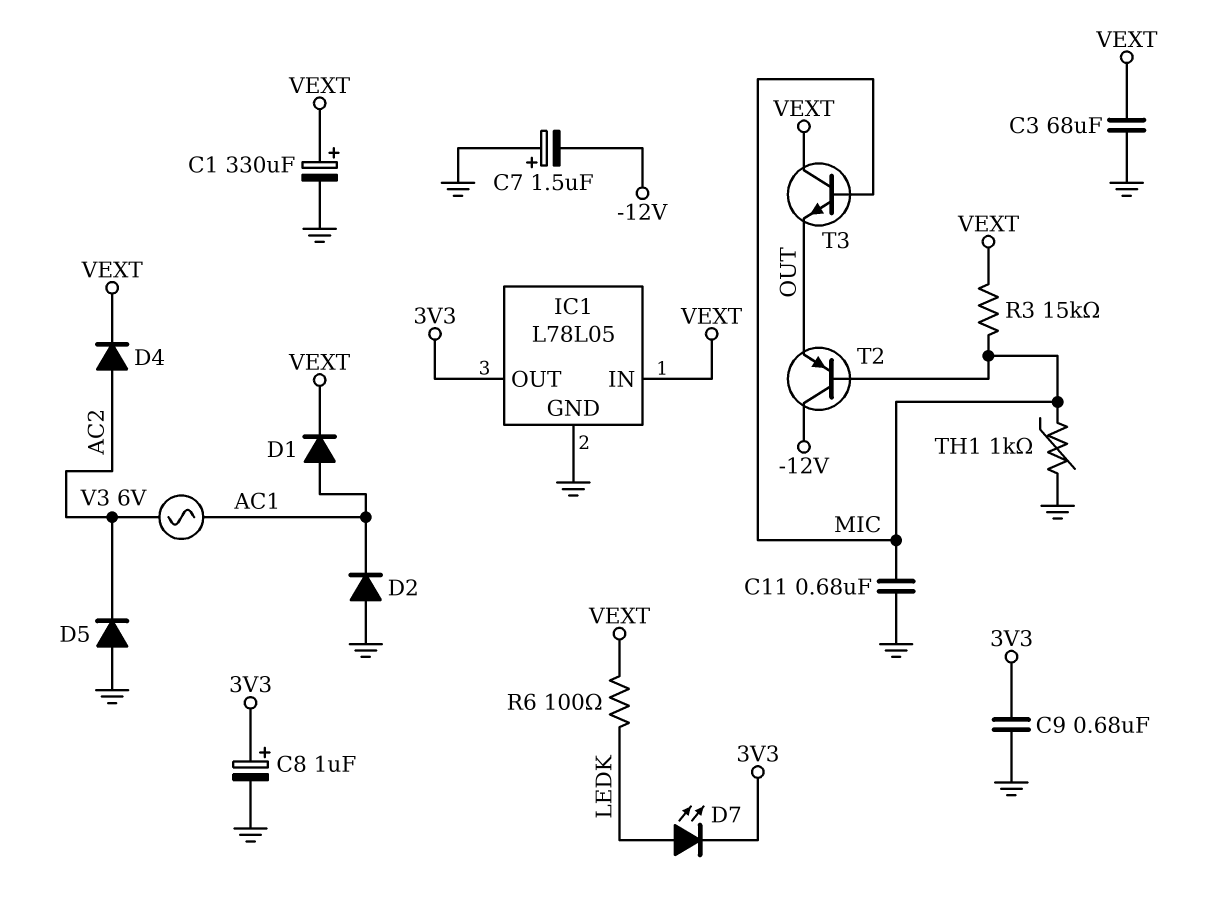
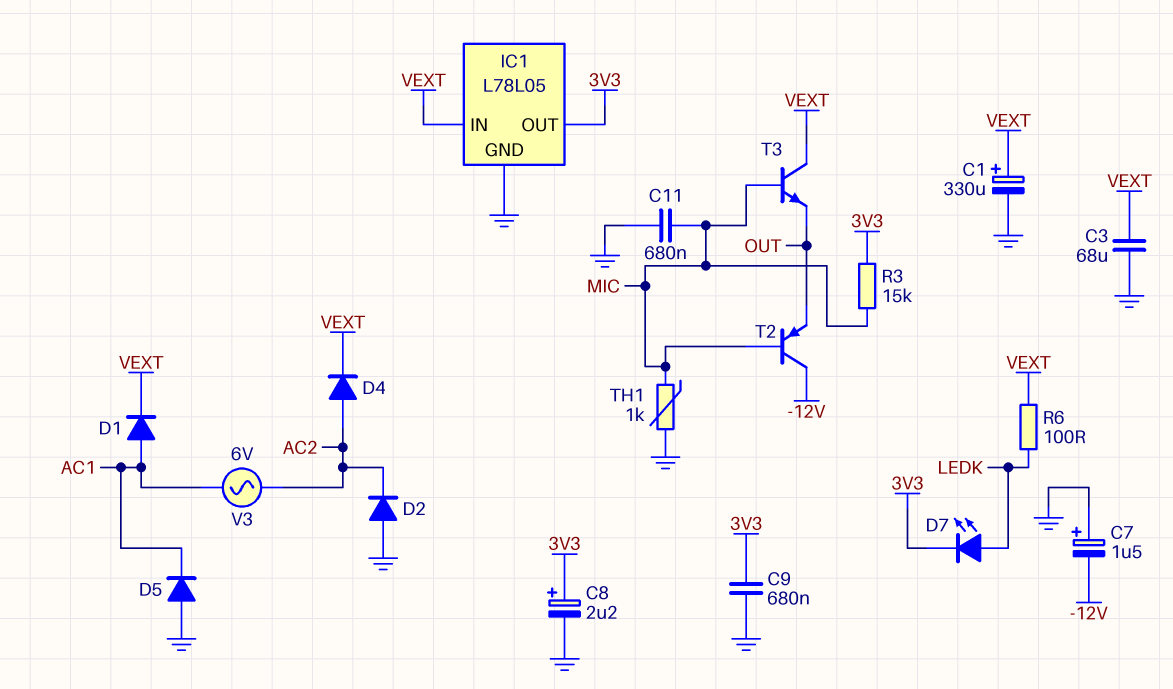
C8: 1uF (plus 3V3, minus GND) -> 2.2uF (plus 3V3, minus GND)
D2: diode (A GND, K AC1) -> diode (A GND, K AC2)
D5: diode (A GND, K AC2) -> diode (A GND, K AC1)
R3: 15k (MIC, VEXT) -> 15k (3V3, MIC)

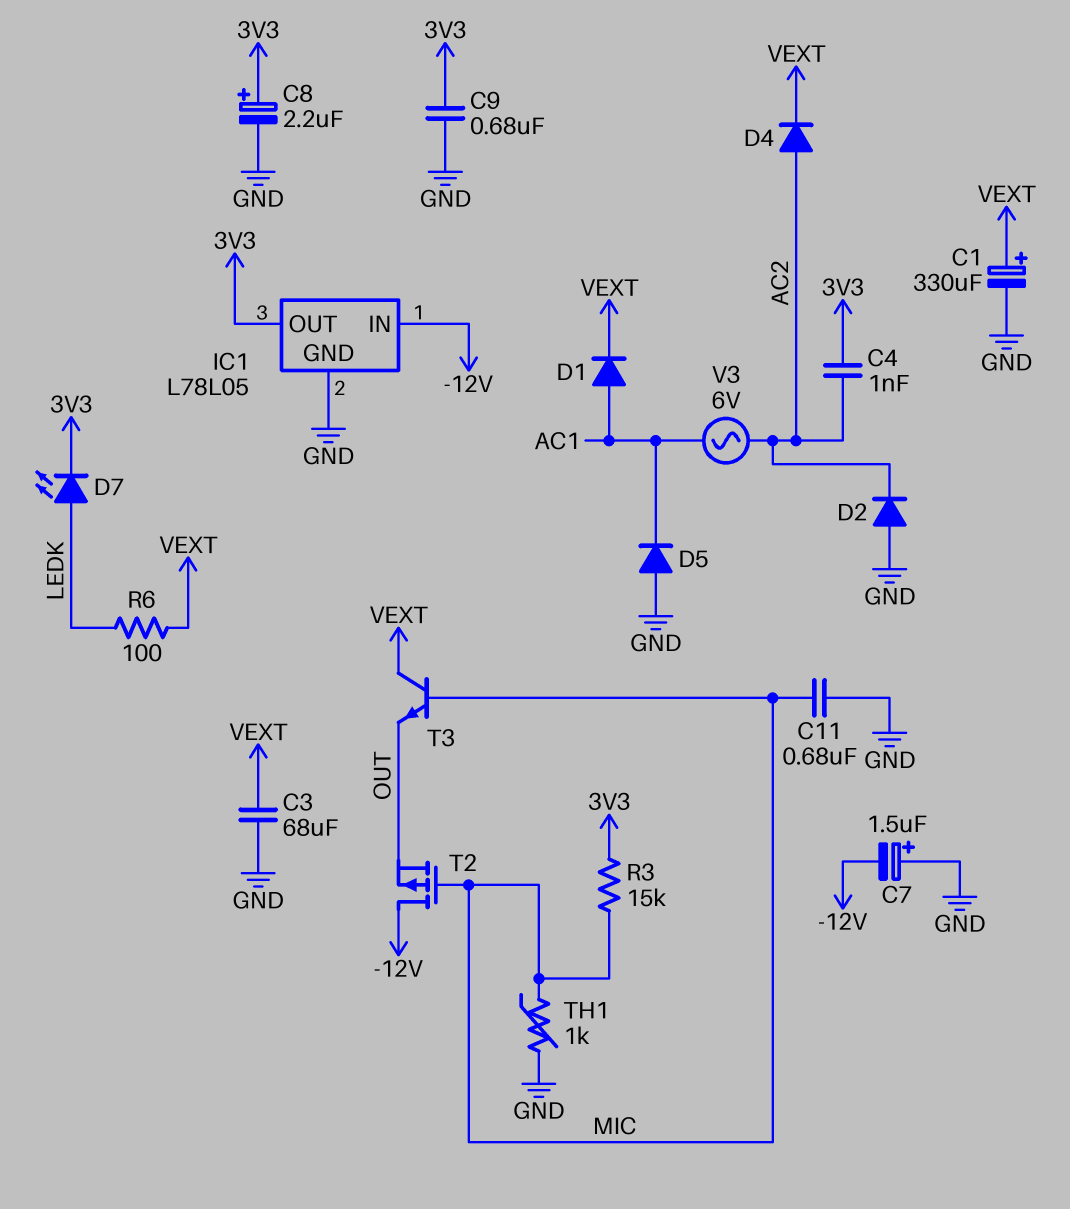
C4: none -> 1nF (3V3, AC2)
IC1 pin IN: VEXT -> -12V
T2: PNP (B MIC, C -12V, E OUT) -> PMOS (G MIC, D -12V, S OUT)

